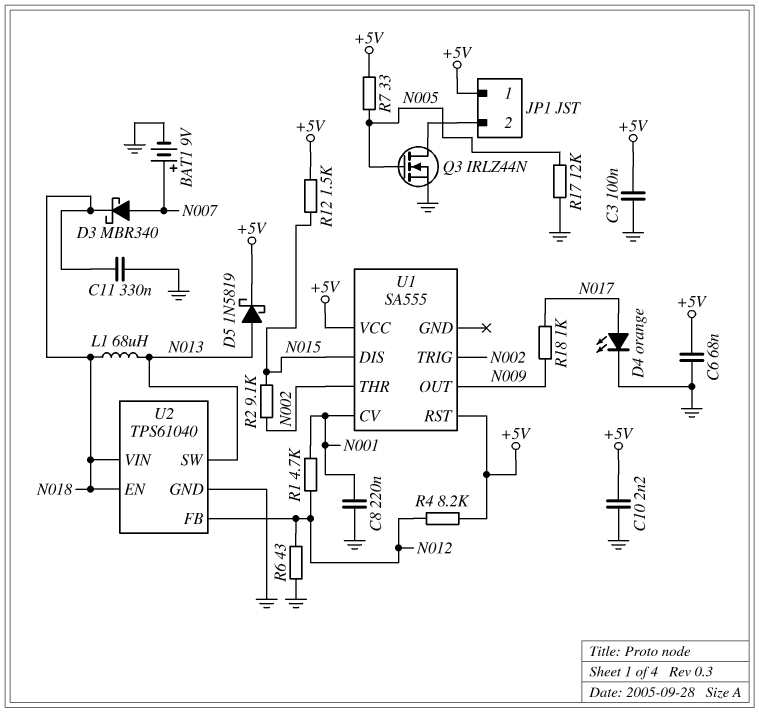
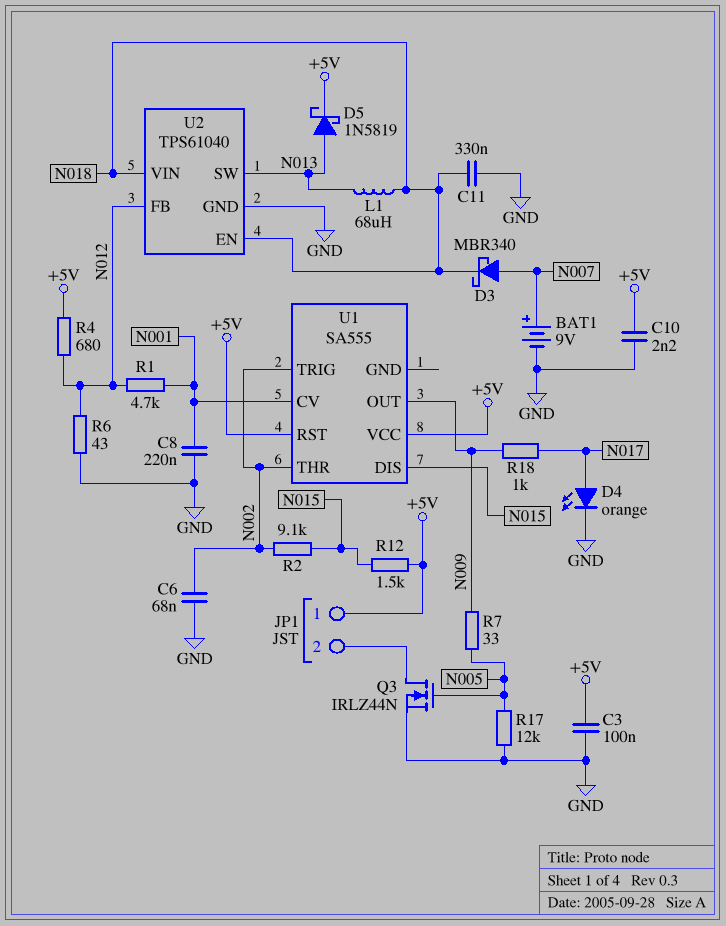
C6: 68nF (+5V, GND) -> 68nF (GND, N002)
R4: 8.2k (+5V, N012) -> 680 (+5V, N012)
R7: 33 (+5V, N005) -> 33 (N005, N009)

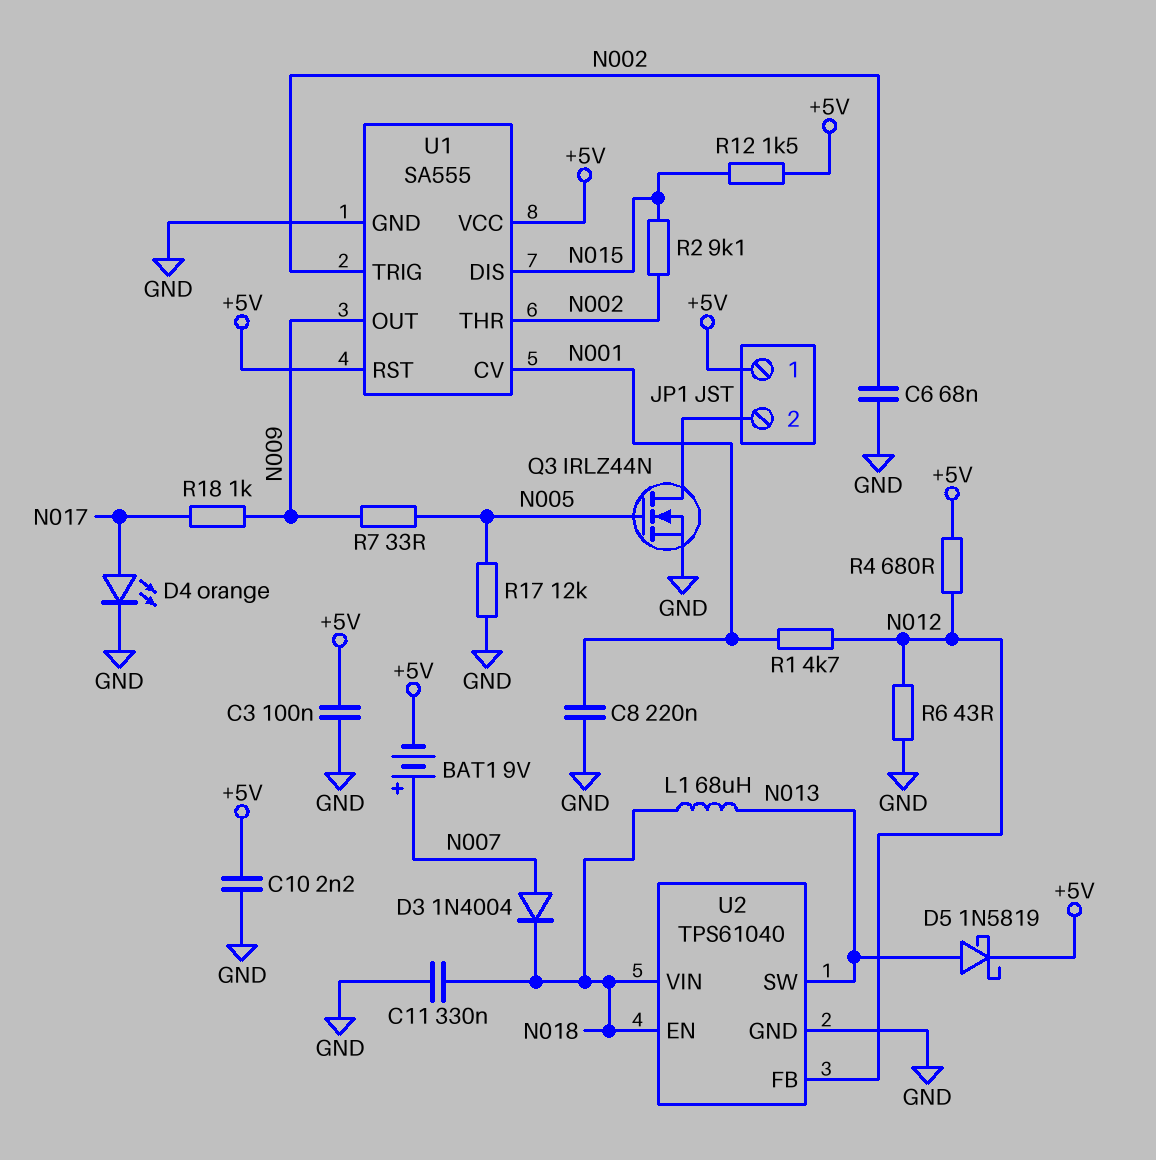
BAT1: 9V (plus N007, minus GND) -> 9V (plus N007, minus +5V)
D3: schottky MBR340 (A N007, K N018) -> diode 1N4004 (A N007, K N018)
U1 pin GND: none -> GND

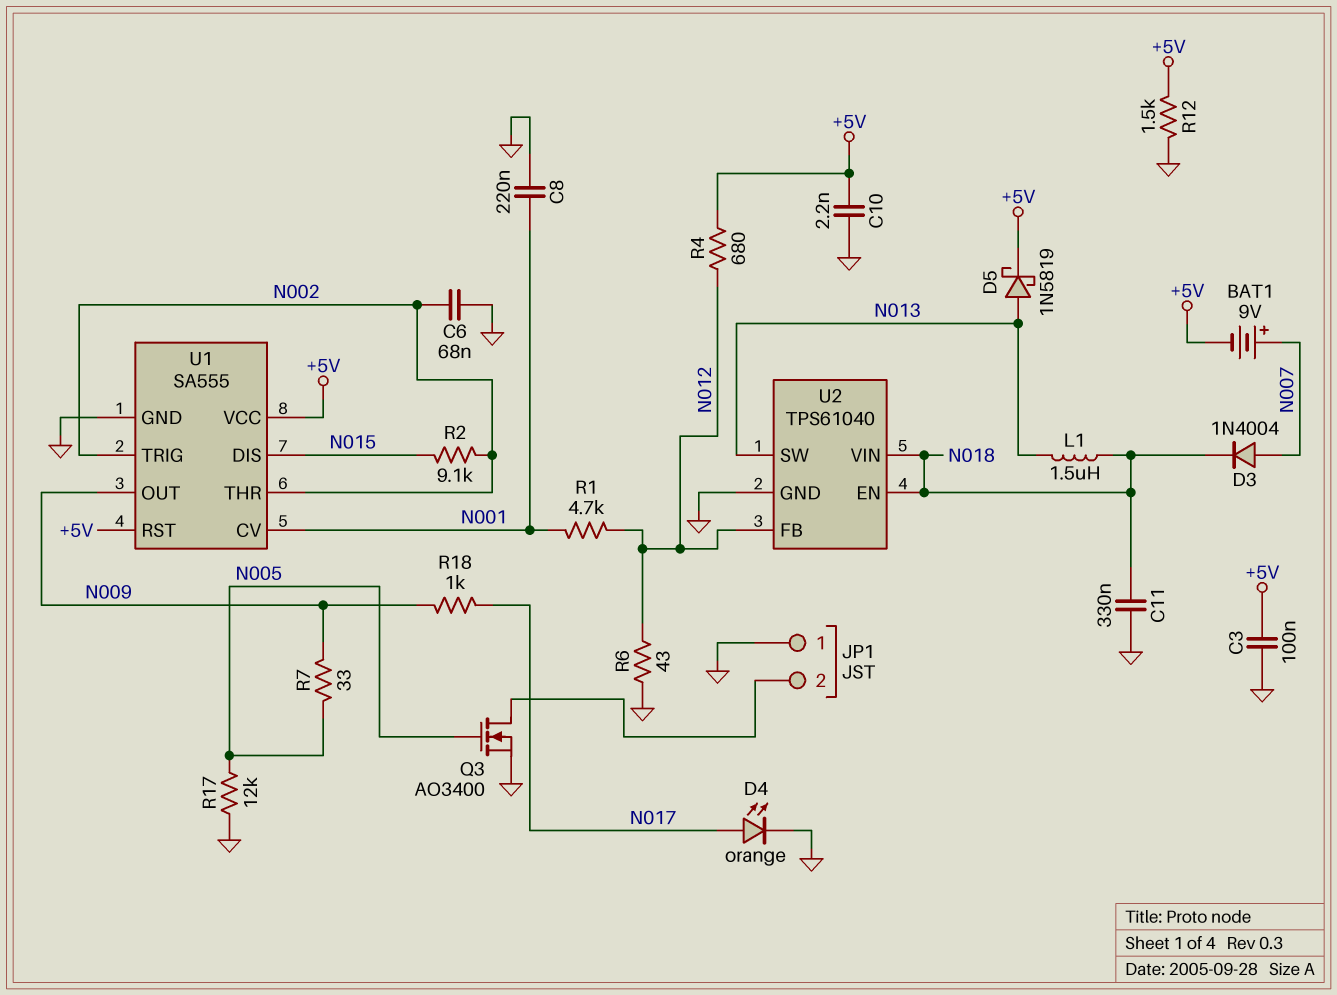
JP1 pin 1: +5V -> GND
L1: 68uH (N013, N018) -> 1.5uH (N013, N018)
Q3: NMOS IRLZ44N (G N005, D JP1/2, S GND) -> NMOS AO3400 (G N005, D JP1/2, S GND)
R12: 1.5k (+5V, N015) -> 1.5k (+5V, GND)

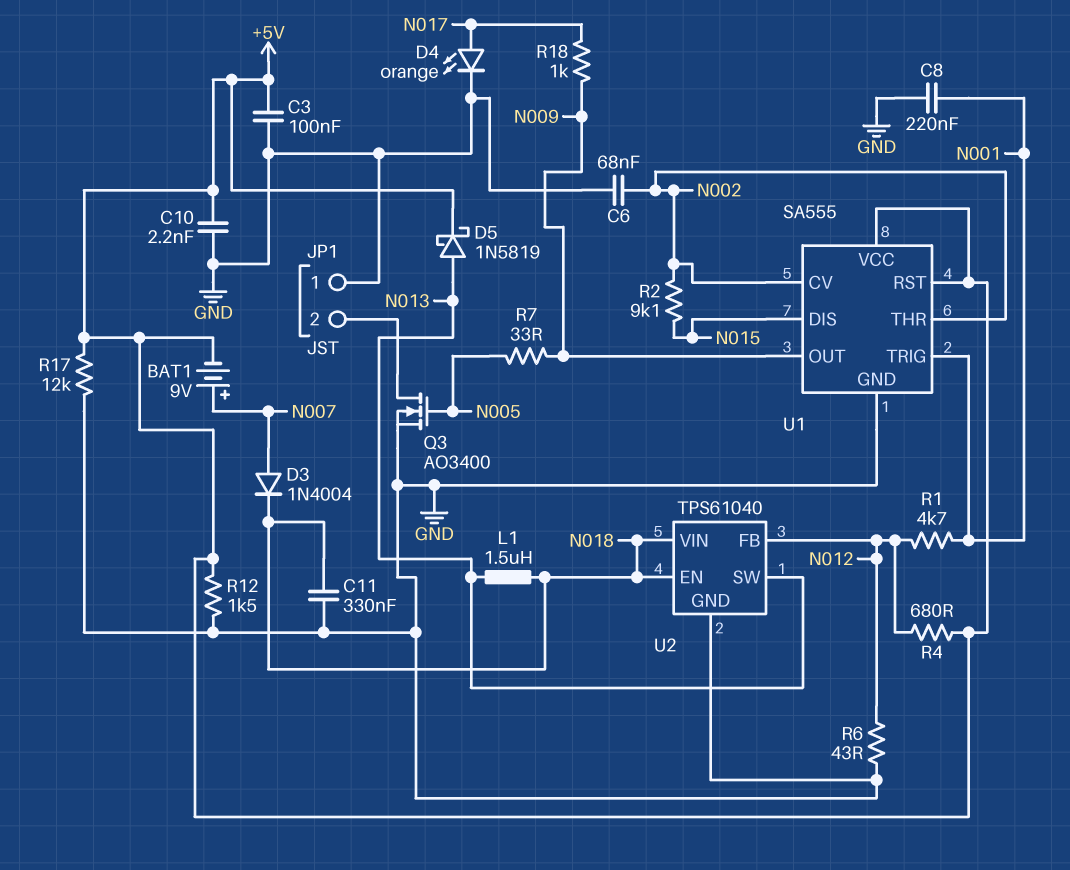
R17: 12k (GND, N005) -> 12k (+5V, GND)
U1 pin CV: N001 -> N002
U1 pin TRIG: N002 -> N001

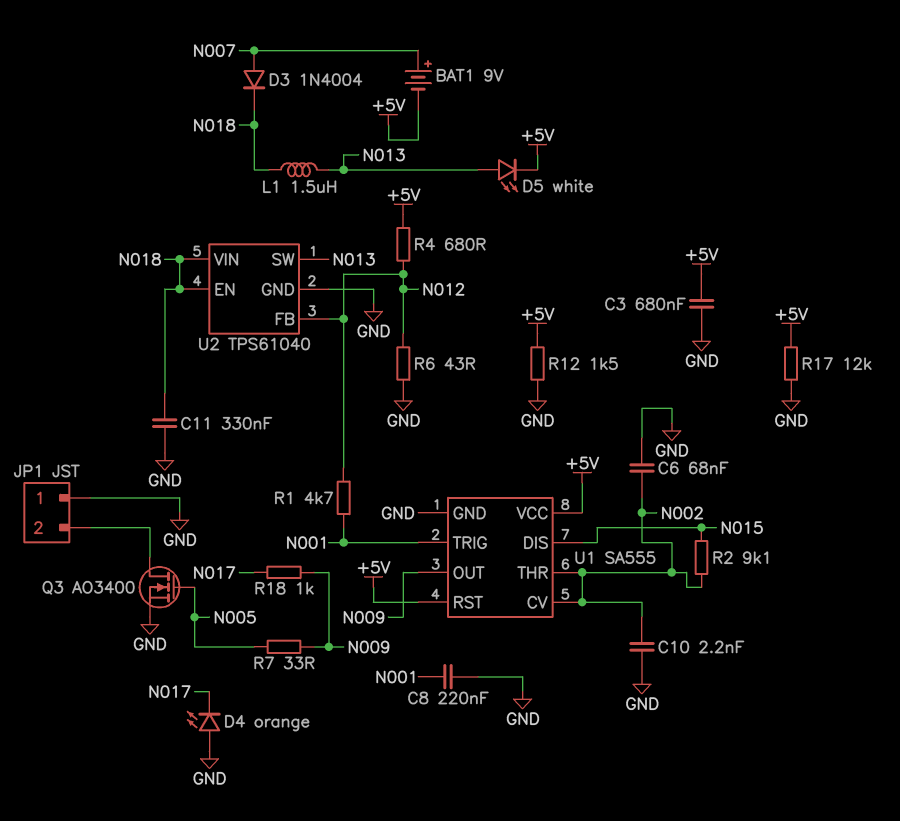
C3: 100nF (+5V, GND) -> 680nF (+5V, GND)
C10: 2.2nF (+5V, GND) -> 2.2nF (GND, N002)
D4: LED orange (A N017, K GND) -> LED orange (A GND, K N017)
D5: schottky 1N5819 (A N013, K +5V) -> LED white (A N013, K +5V)

